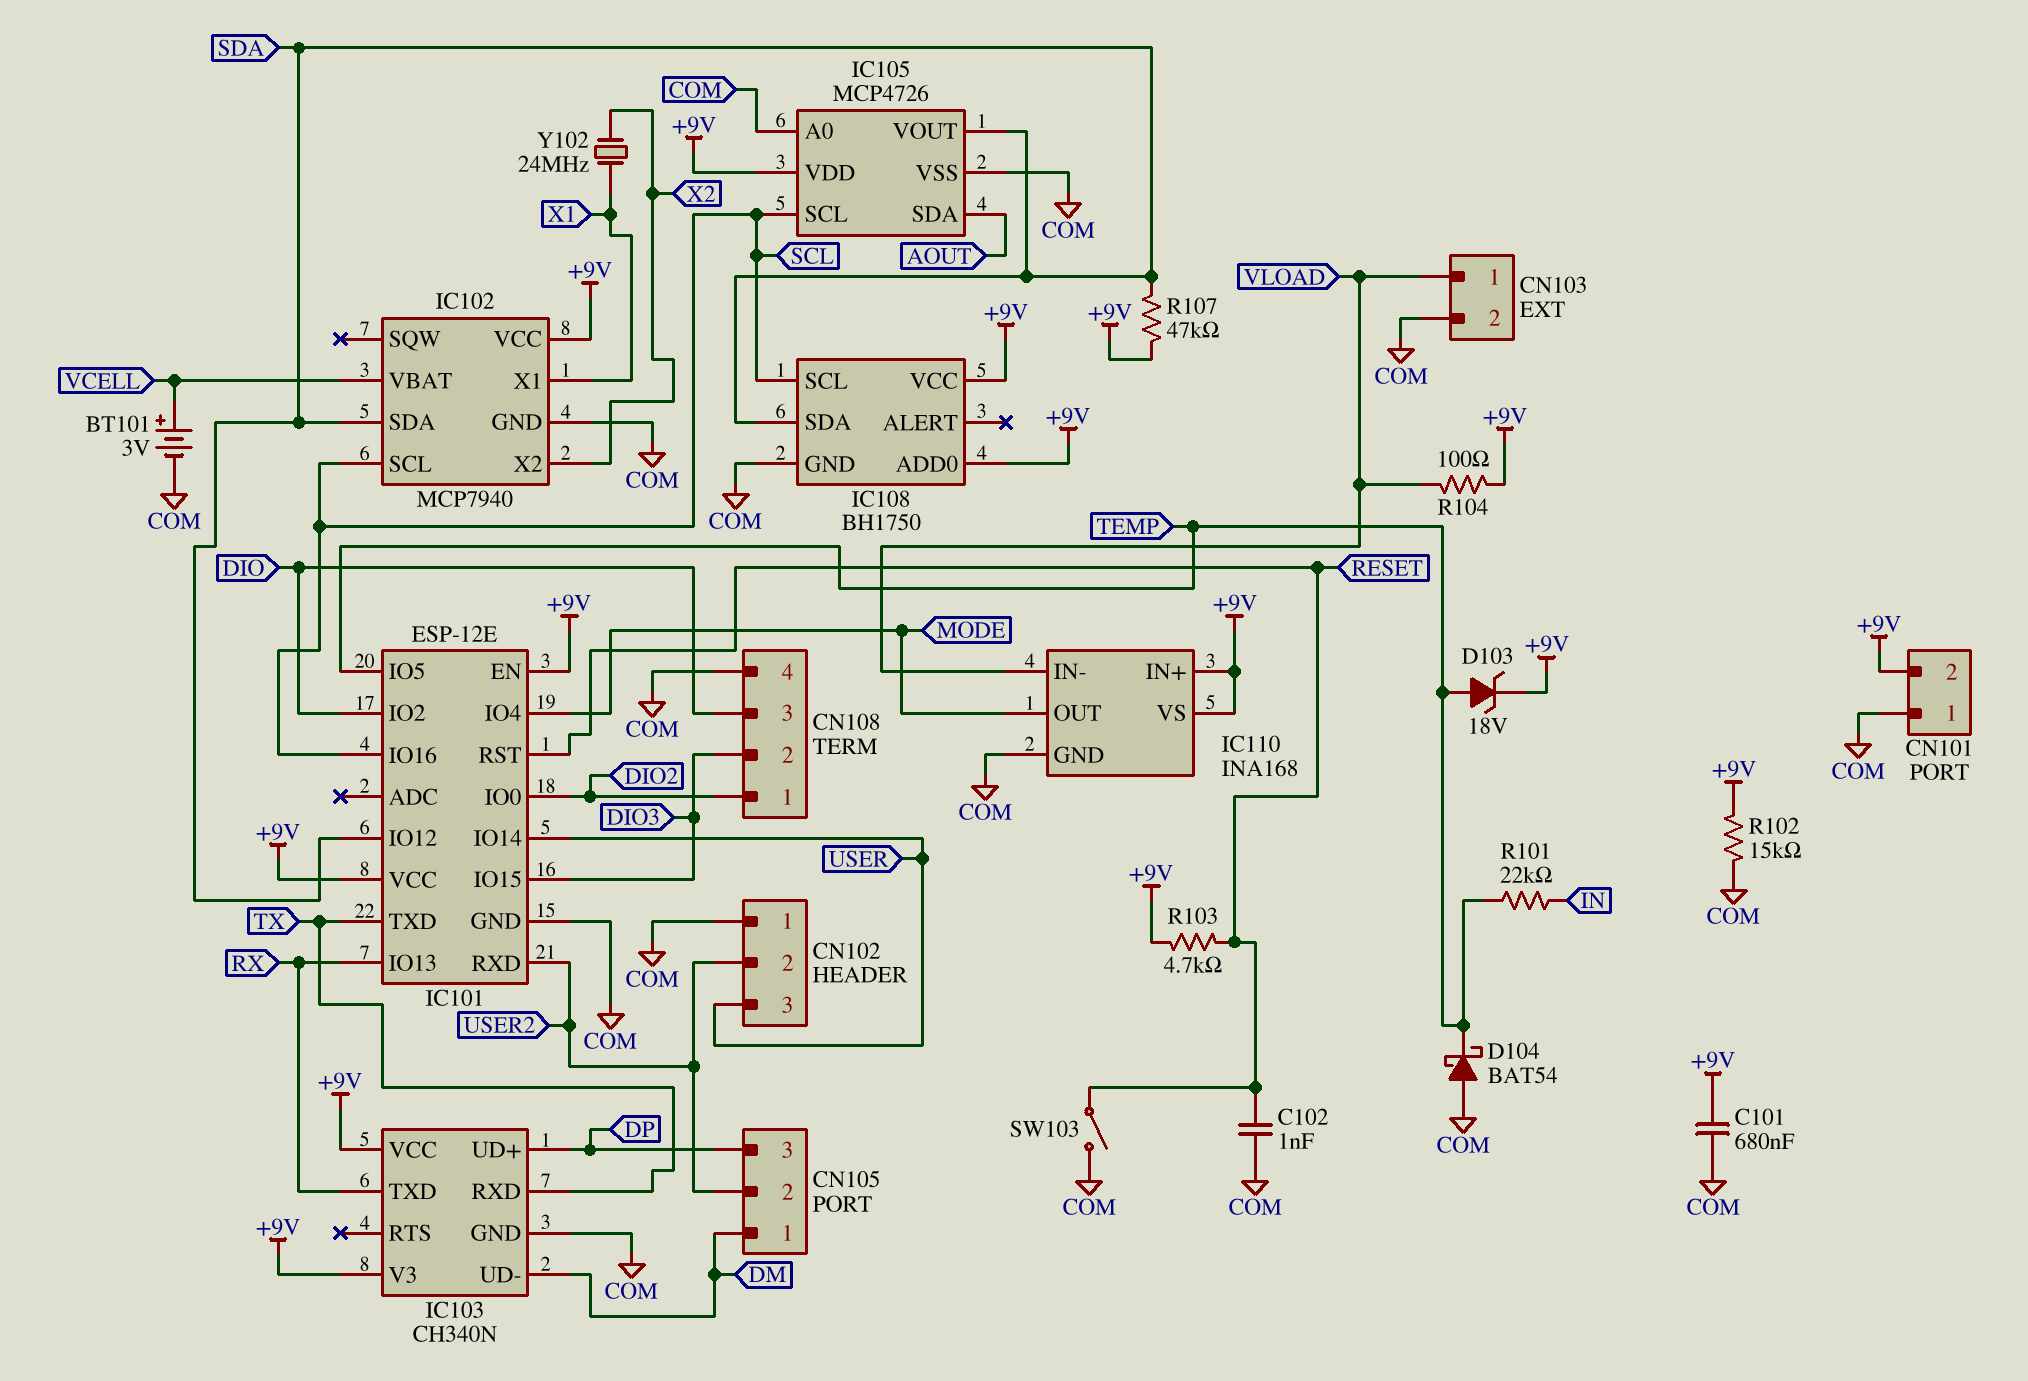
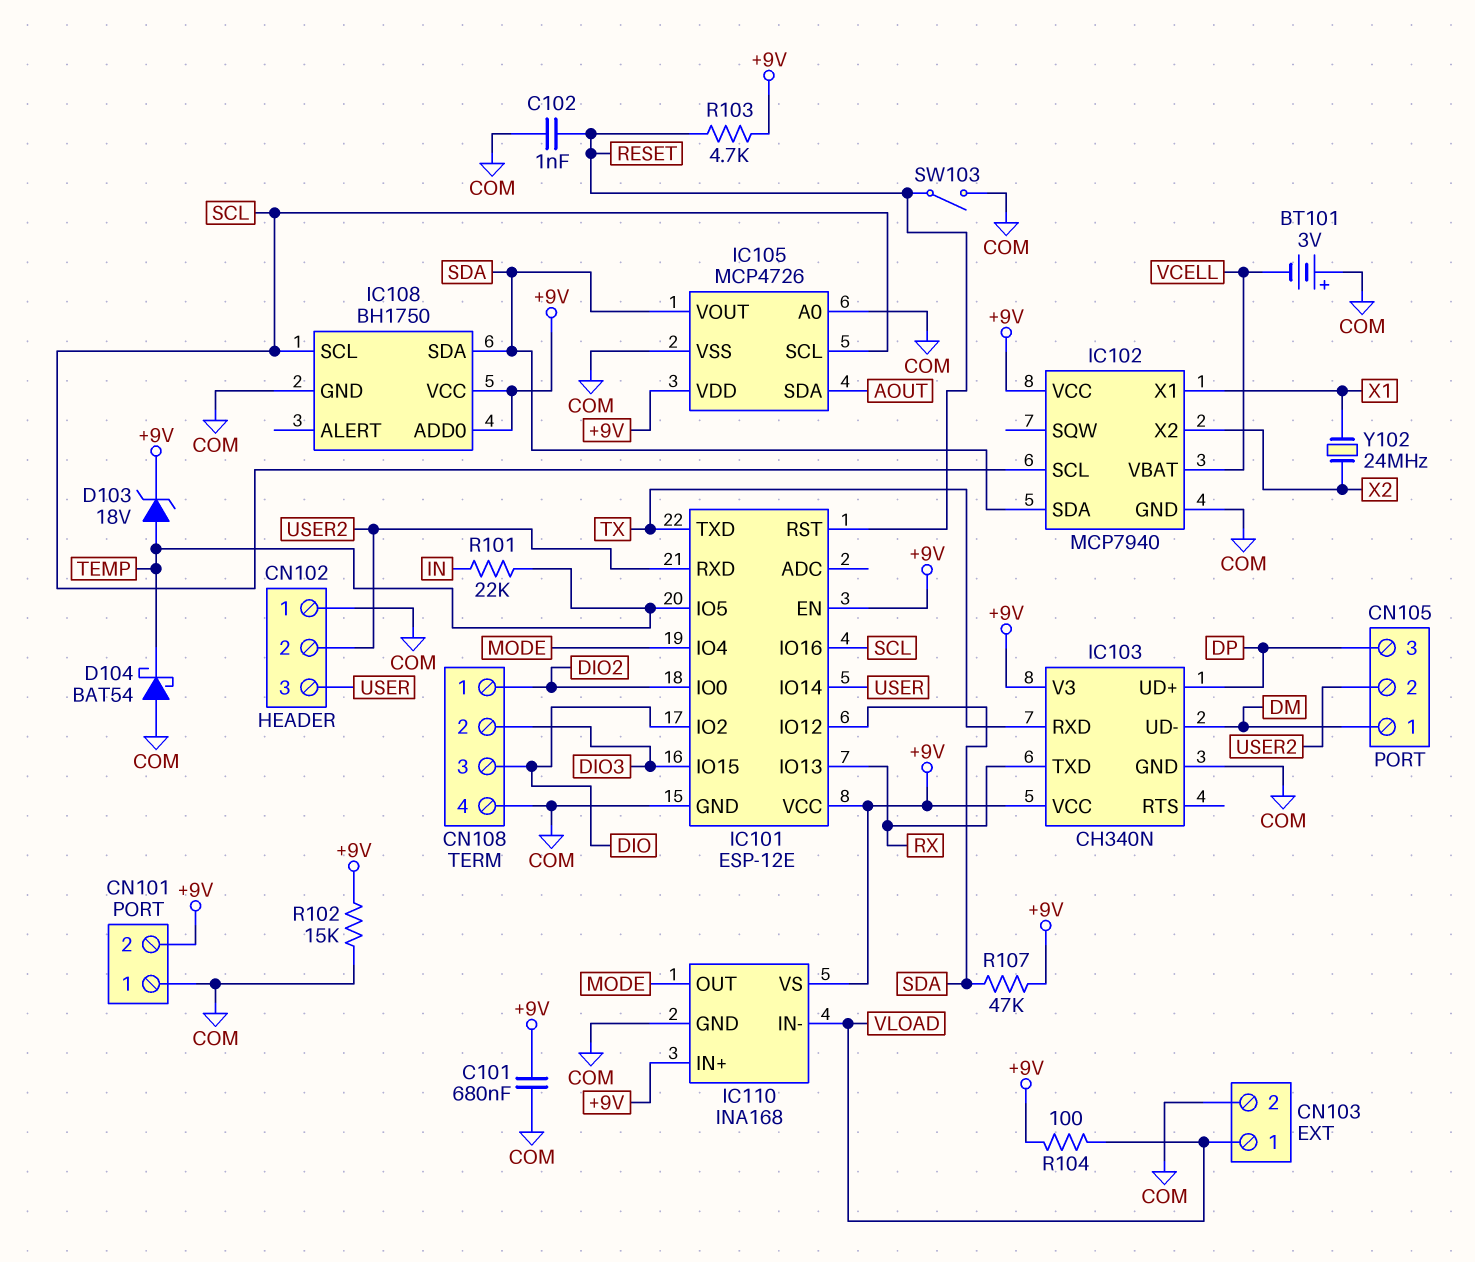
BT101: 3V (plus VCELL, minus COM) -> 3V (plus COM, minus VCELL)

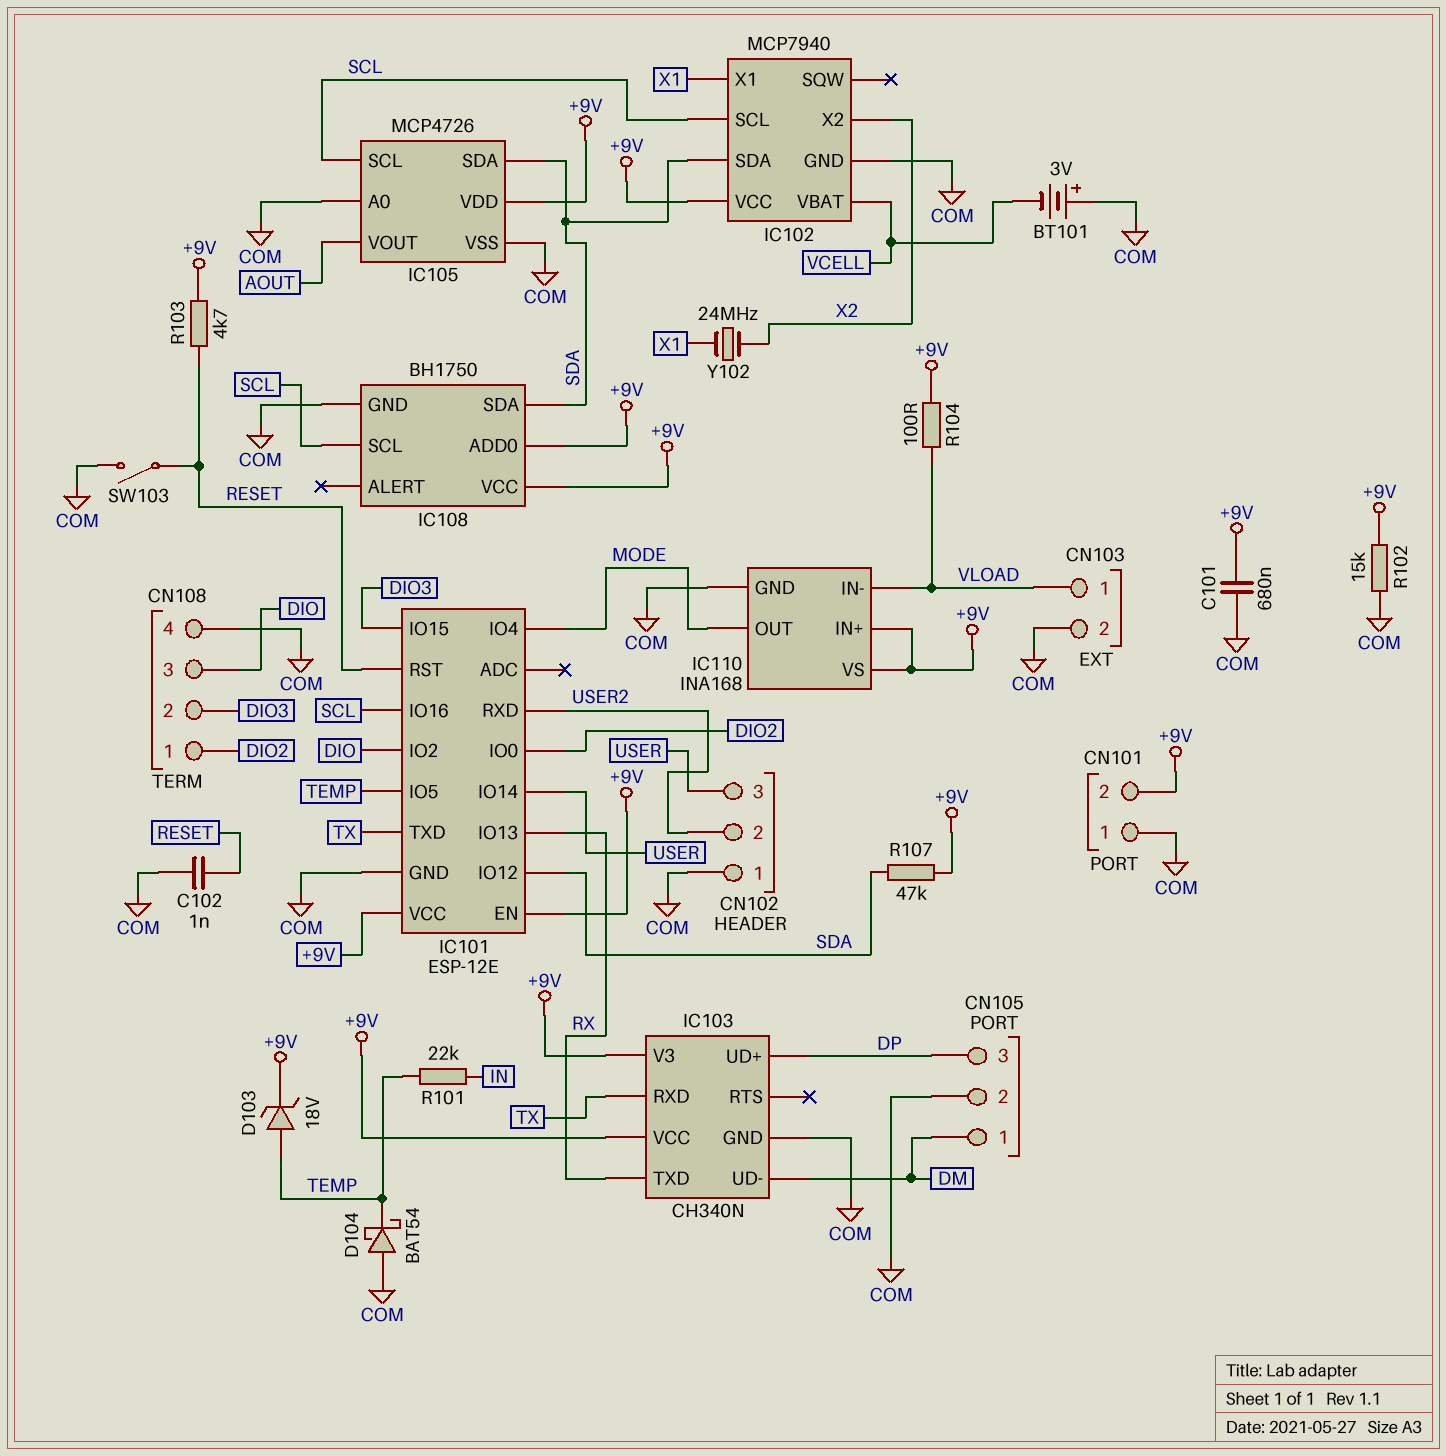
CN105 pin 2: USER2 -> COM
IC105 pin SDA: AOUT -> SDA
IC105 pin VOUT: SDA -> AOUT

